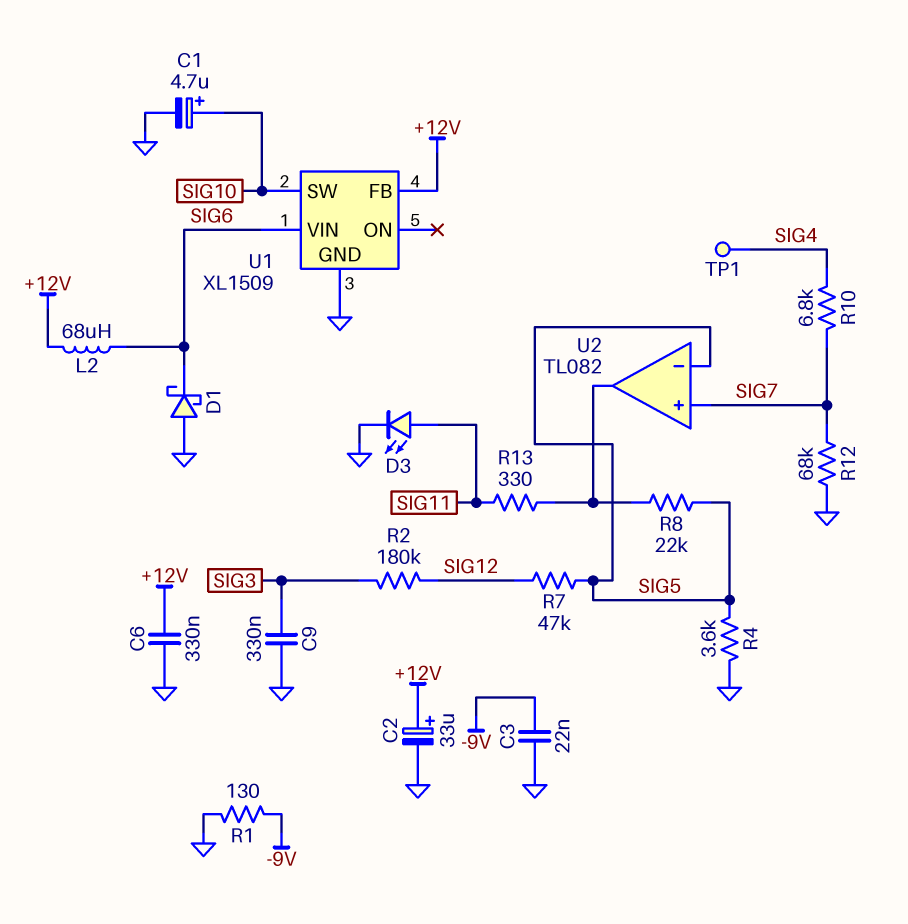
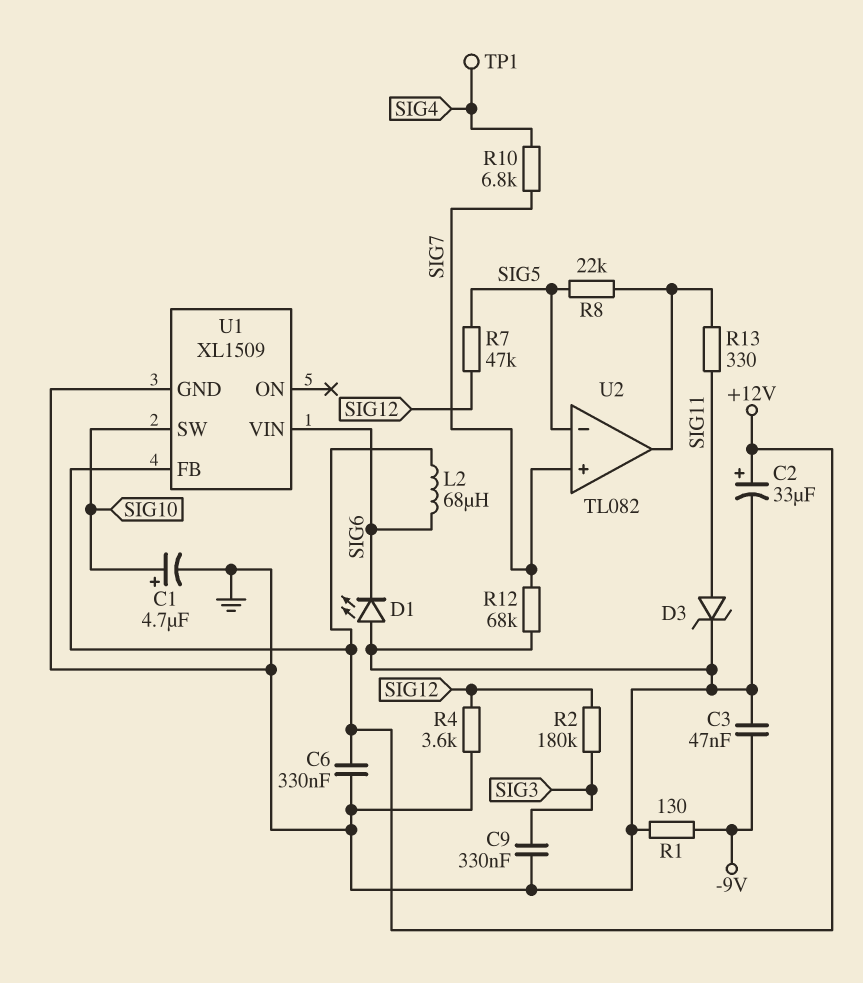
C3: 22nF (-9V, GND) -> 47nF (-9V, GND)
D1: schottky (A GND, K SIG6) -> LED (A GND, K SIG6)
D3: LED (A SIG11, K GND) -> zener (A SIG11, K GND)
R4: 3.6k (GND, SIG5) -> 3.6k (GND, SIG12)

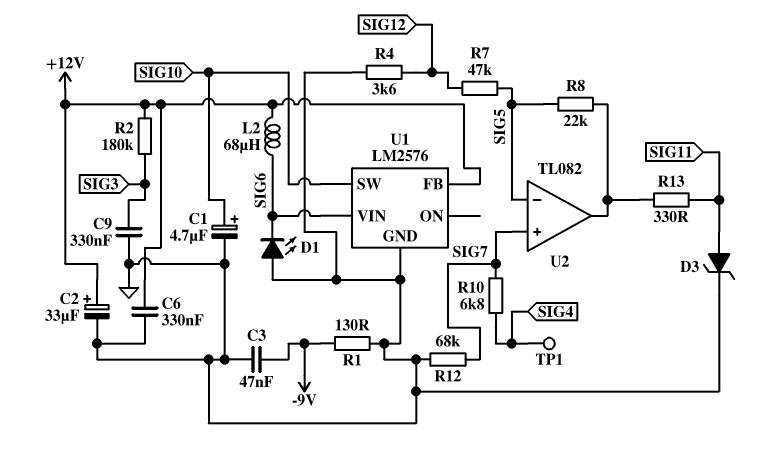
R2: 180k (SIG3, SIG12) -> 180k (+12V, SIG3)
U1: XL1509 -> LM2576

